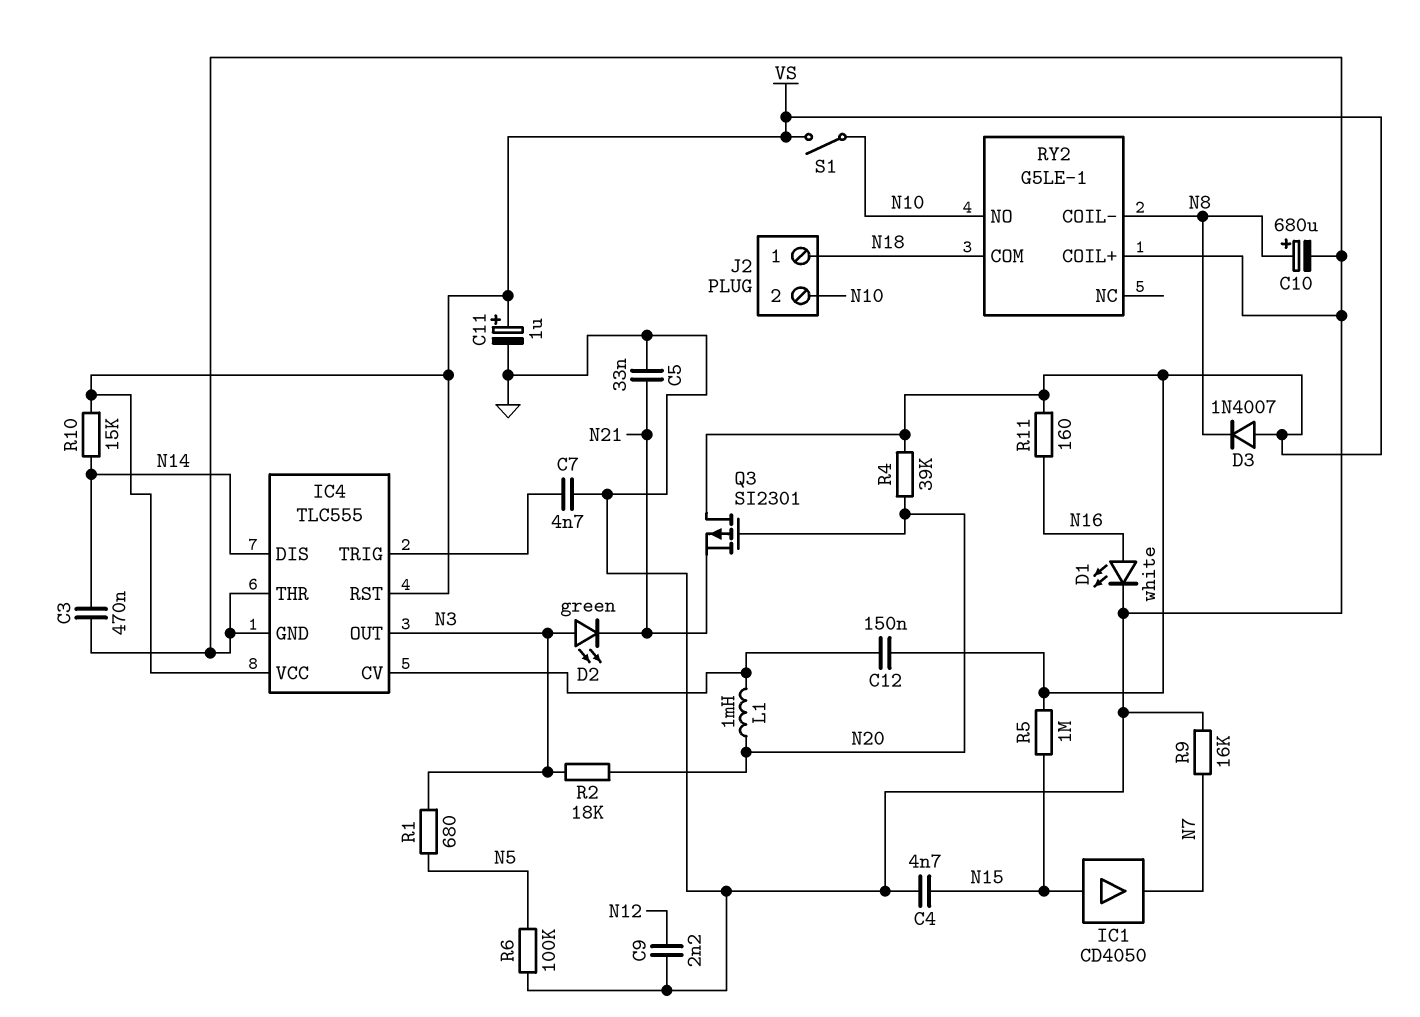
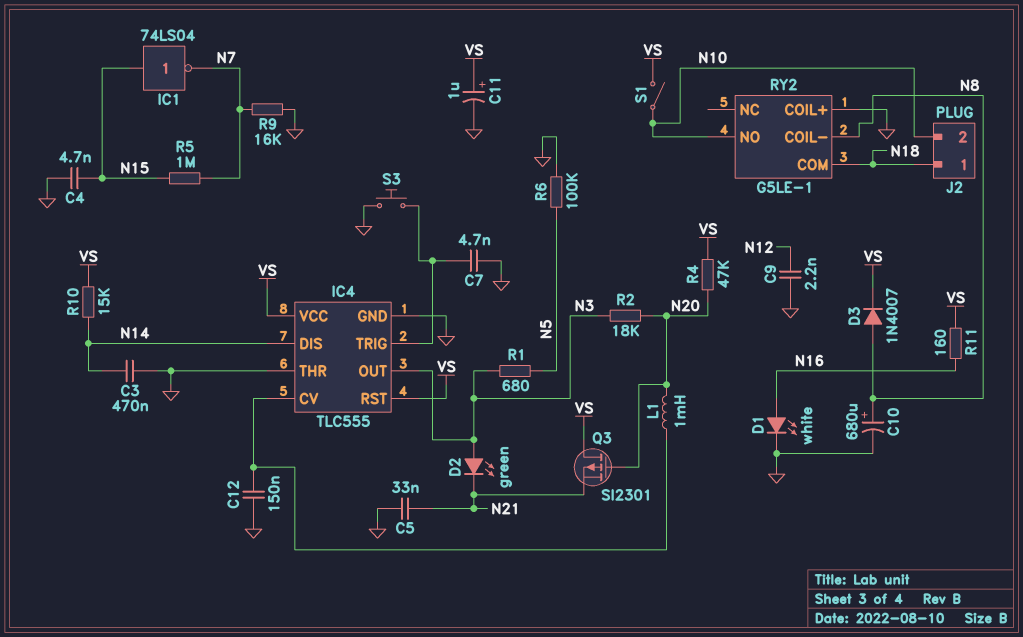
C12: 150nF (IC4/CV, VS) -> 150nF (GND, IC4/CV)
D3: diode 1N4007 (A VS, K N8) -> diode 1N4007 (A N8, K VS)
IC1: buffer CD4050 (in N15, out N7) -> NOT 74LS04 (in N15, out N7)
R4: 39k (N20, VS) -> 47k (N20, VS)
R5: 1M (N15, VS) -> 1M (N7, N15)
S3: none -> button (GND, IC4/TRIG)

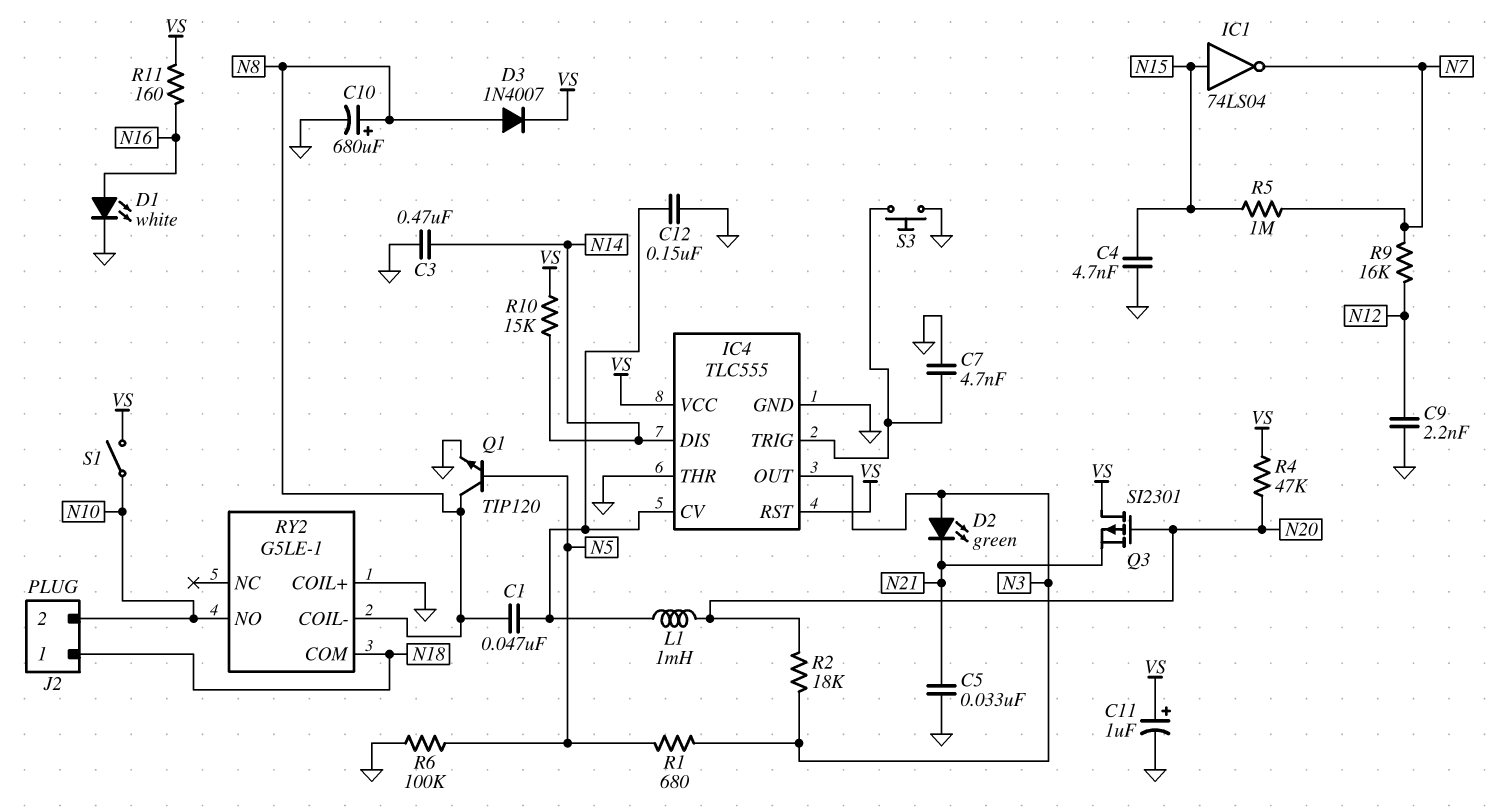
C1: none -> 47nF (IC4/CV, N8)
Q1: none -> NPN TIP120 (B N5, C N8, E GND)
R9: 16k (GND, N7) -> 16k (N7, N12)

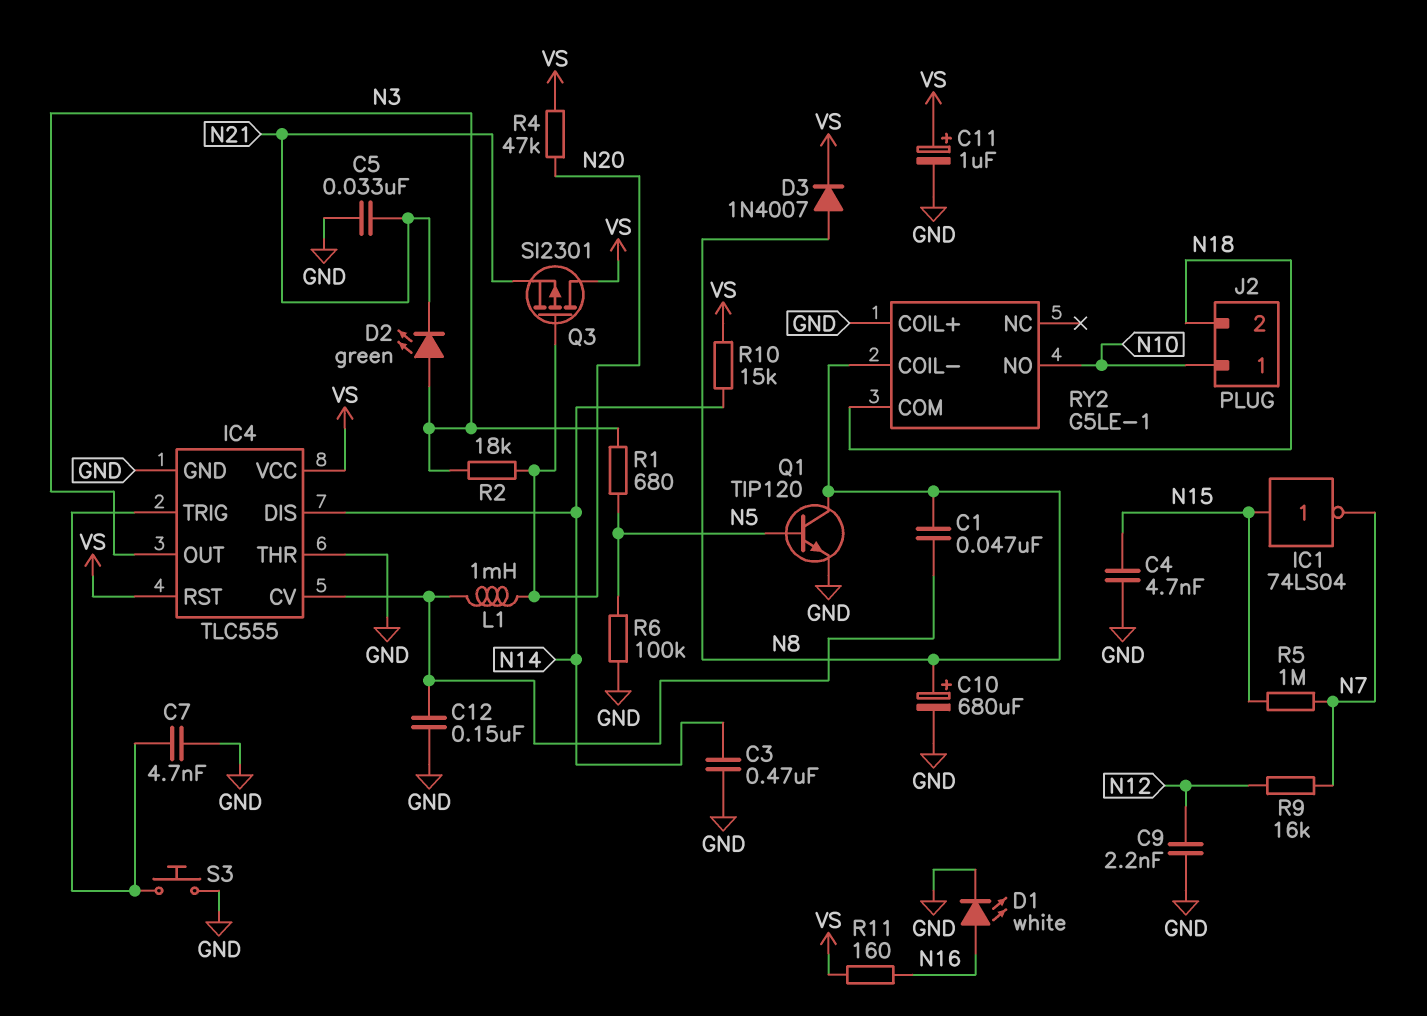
J2 pin 1: N18 -> N10
J2 pin 2: N10 -> N18
S1: switch (N10, VS) -> none

